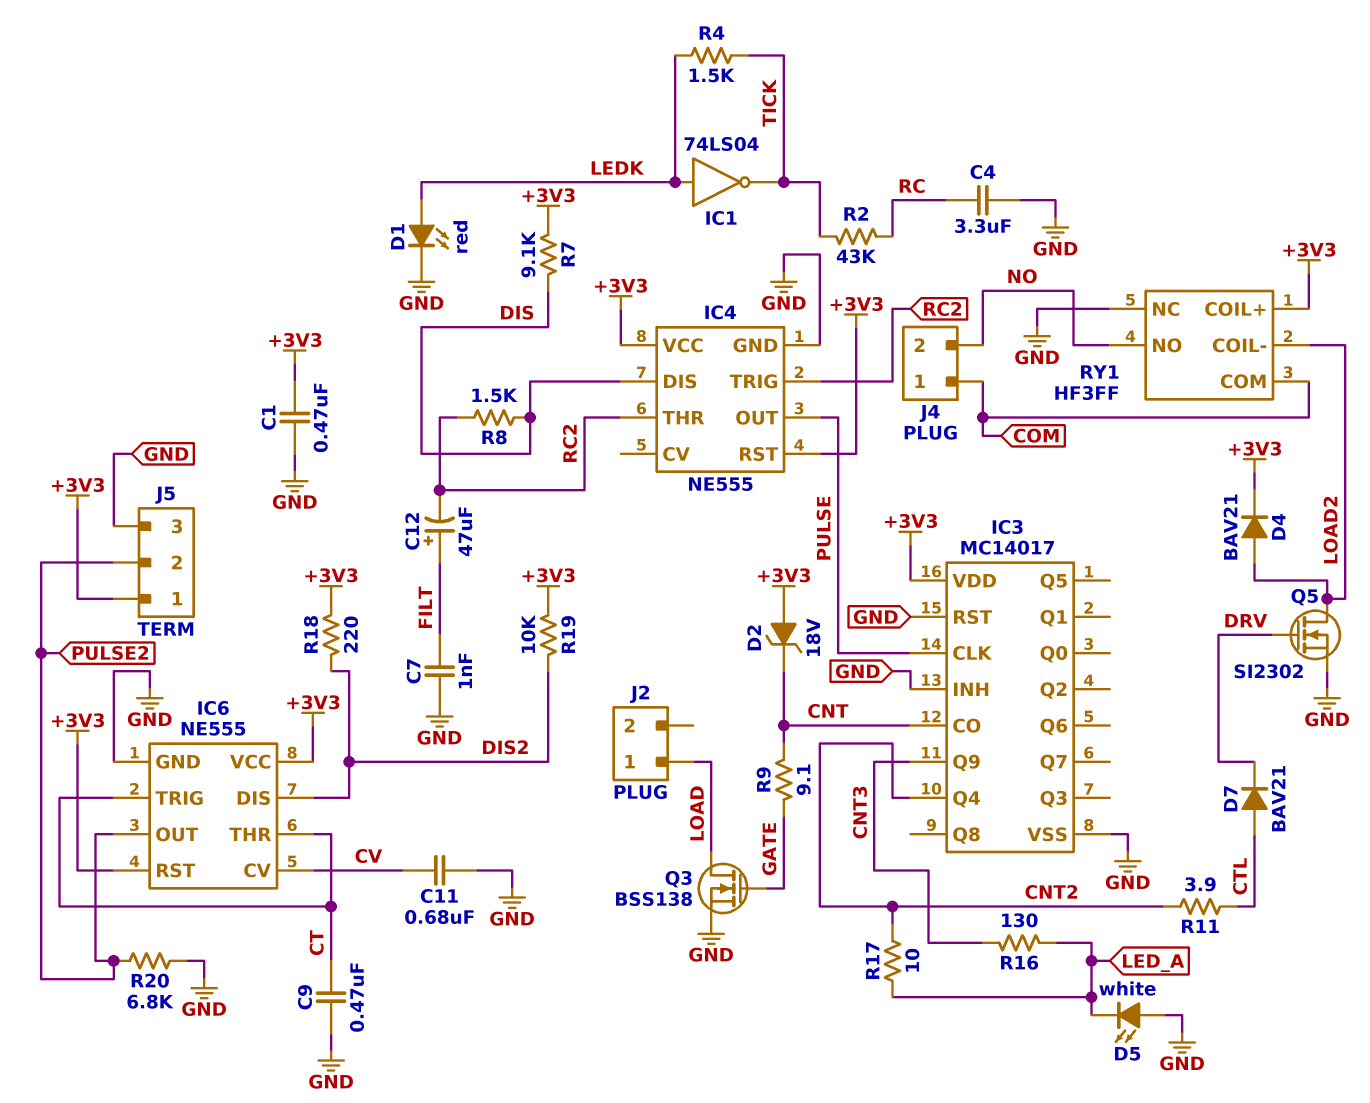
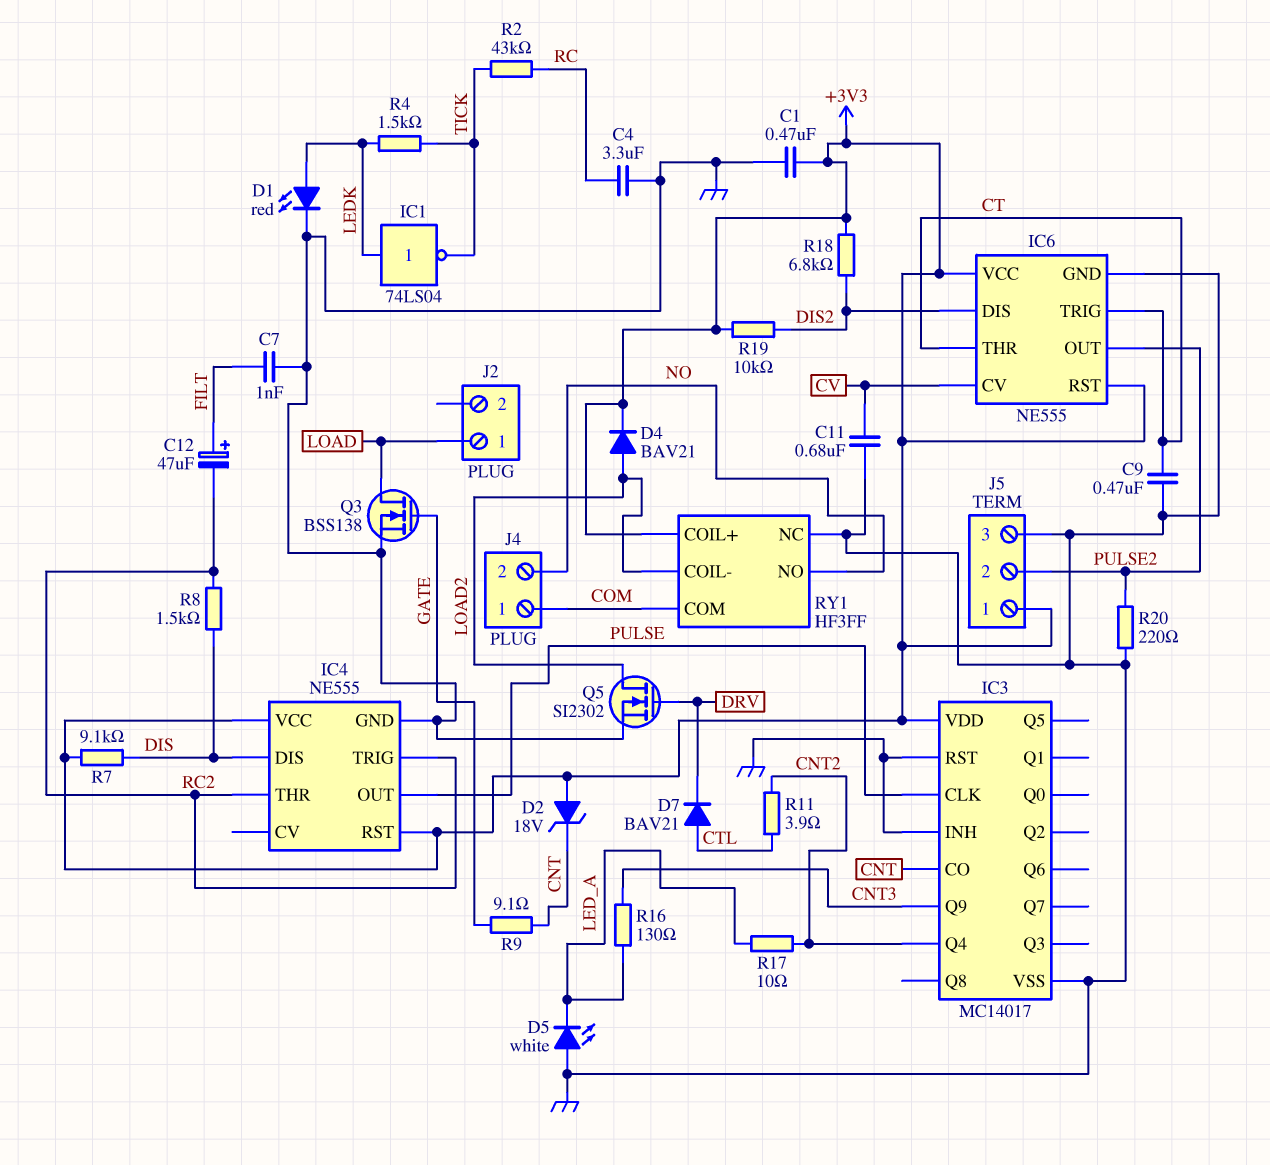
R18: 220 (+3V3, DIS2) -> 6.8k (+3V3, DIS2)
R20: 6.8k (GND, PULSE2) -> 220 (GND, PULSE2)

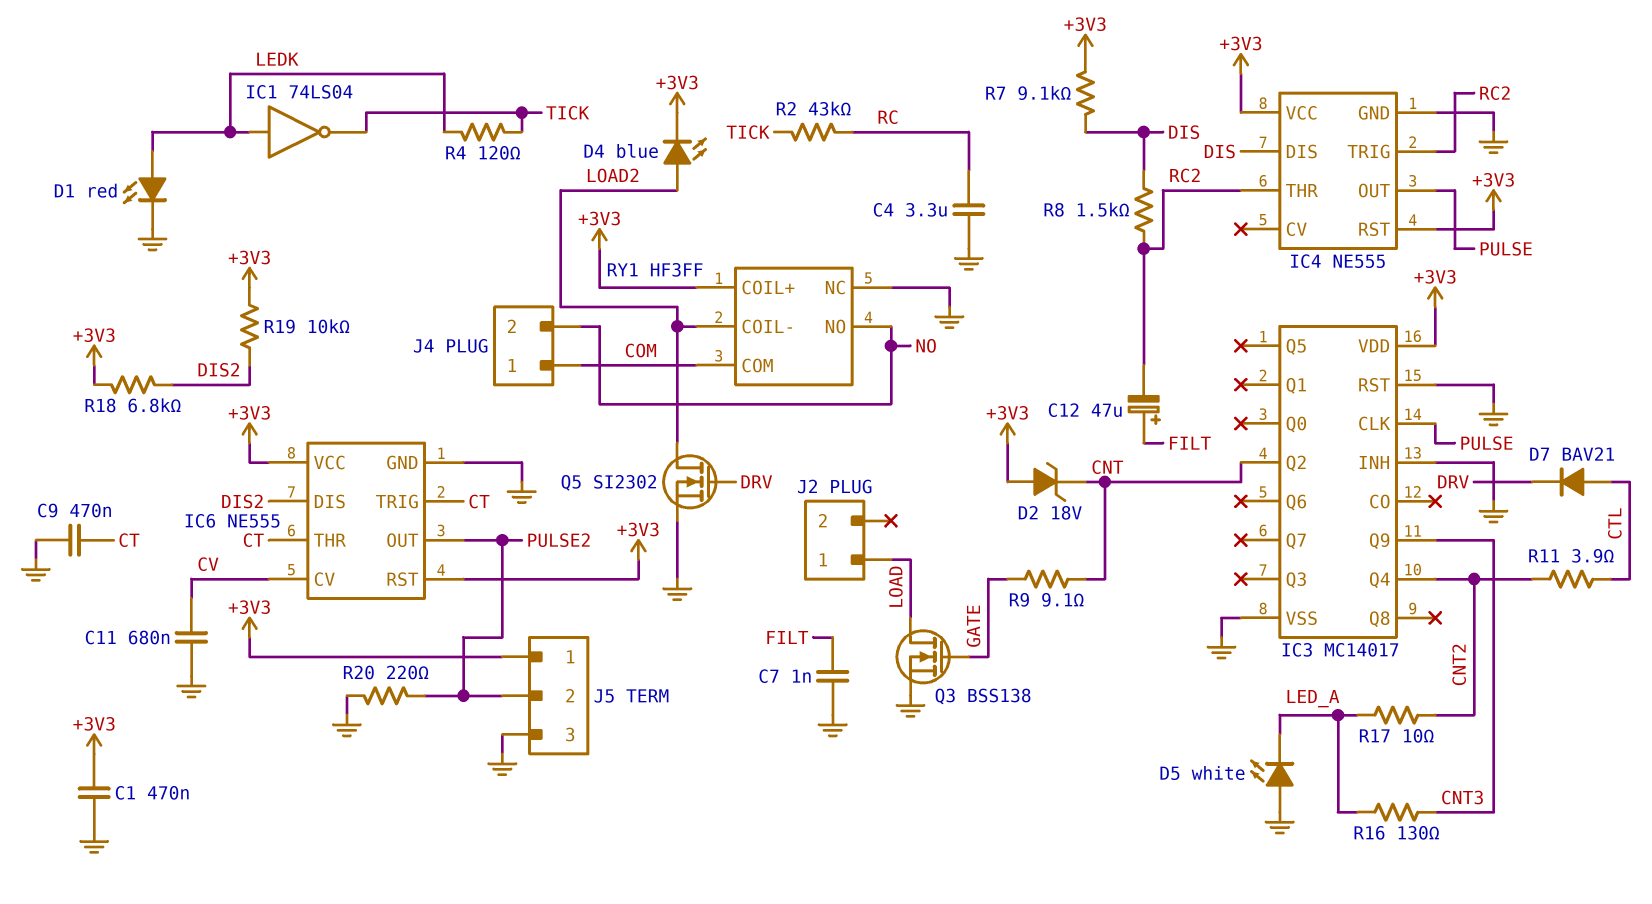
D4: diode BAV21 (A LOAD2, K +3V3) -> LED blue (A LOAD2, K +3V3)
IC3 pin CO: CNT -> none
IC3 pin Q2: none -> CNT
R4: 1.5k (LEDK, TICK) -> 120 (LEDK, TICK)

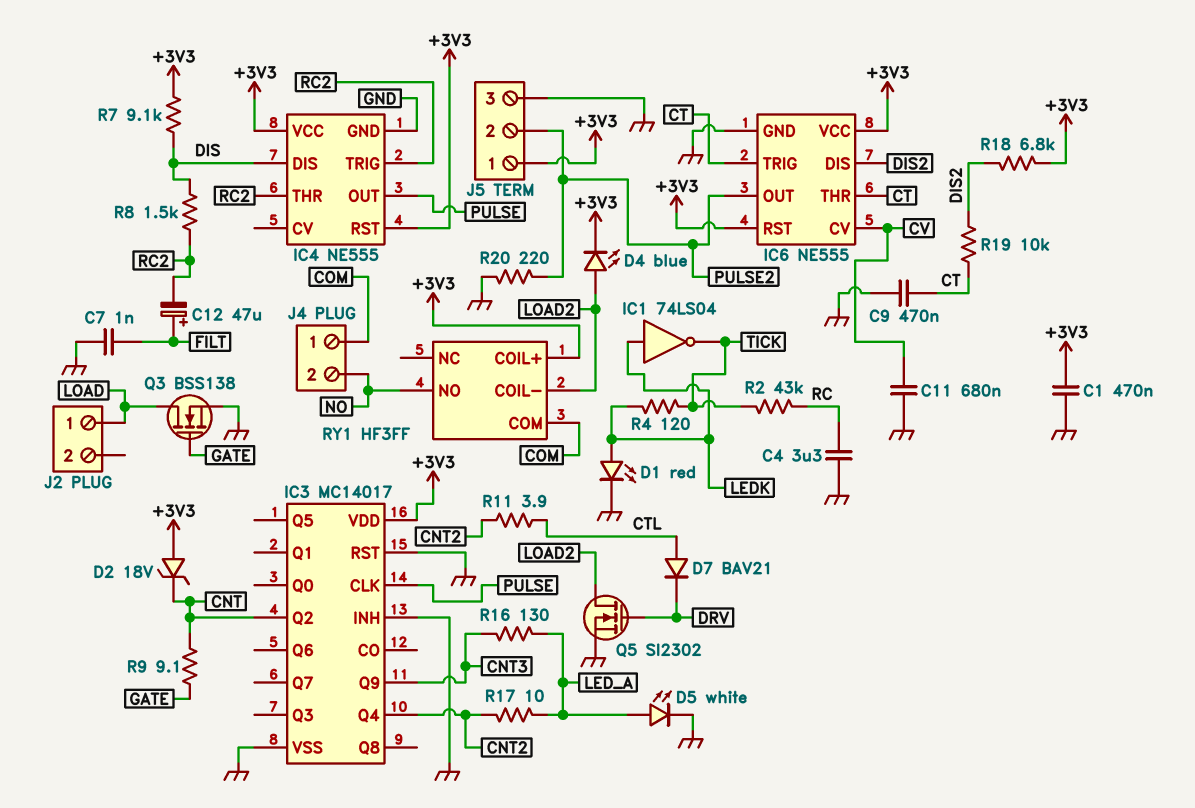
D5: LED white (A GND, K LED_A) -> LED white (A LED_A, K GND)
R19: 10k (+3V3, DIS2) -> 10k (CT, DIS2)
RY1 pin NC: GND -> none

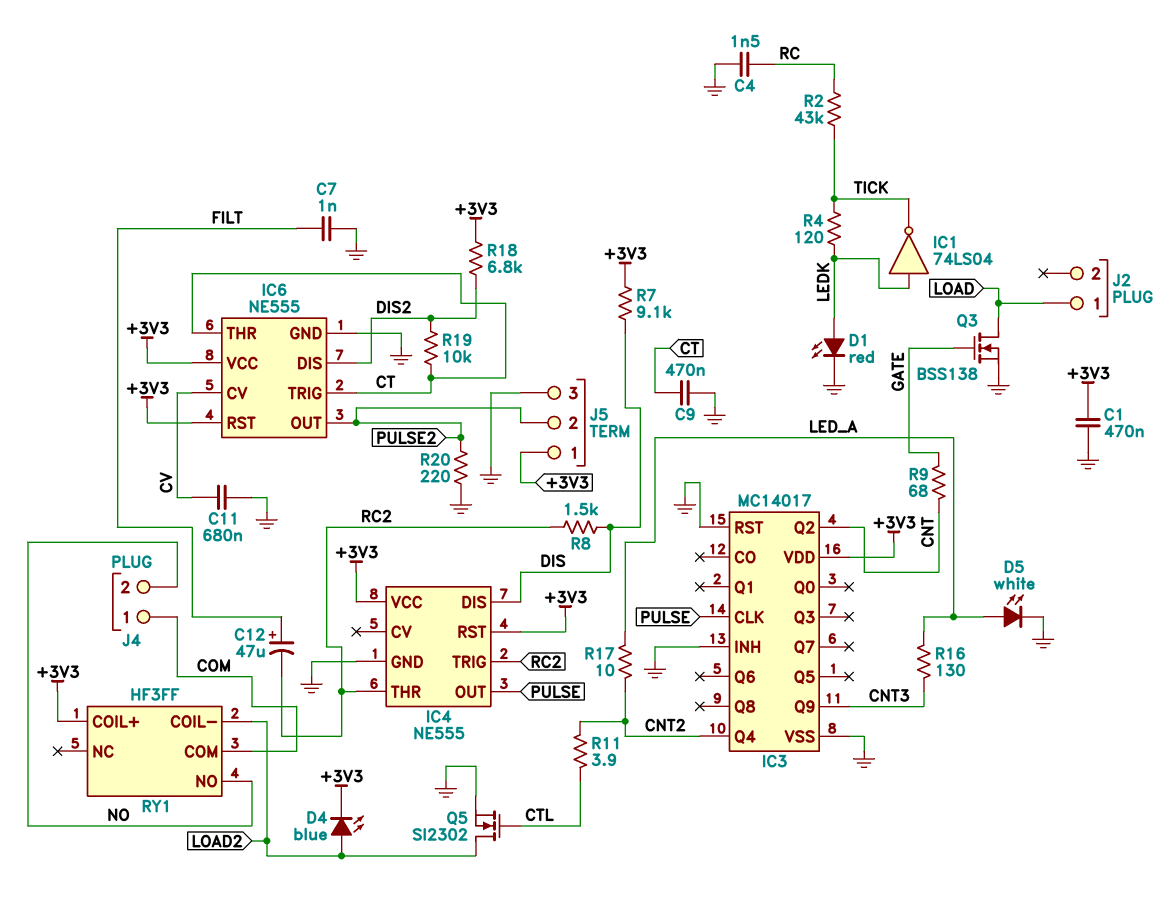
C4: 3.3uF (GND, RC) -> 1.5nF (GND, RC)
D2: zener 18V (A +3V3, K CNT) -> none
D7: diode BAV21 (A CTL, K DRV) -> none
Q5: NMOS SI2302 (G DRV, D LOAD2, S GND) -> NMOS SI2302 (G CTL, D LOAD2, S GND)
R9: 9.1 (CNT, GATE) -> 68 (CNT, GATE)

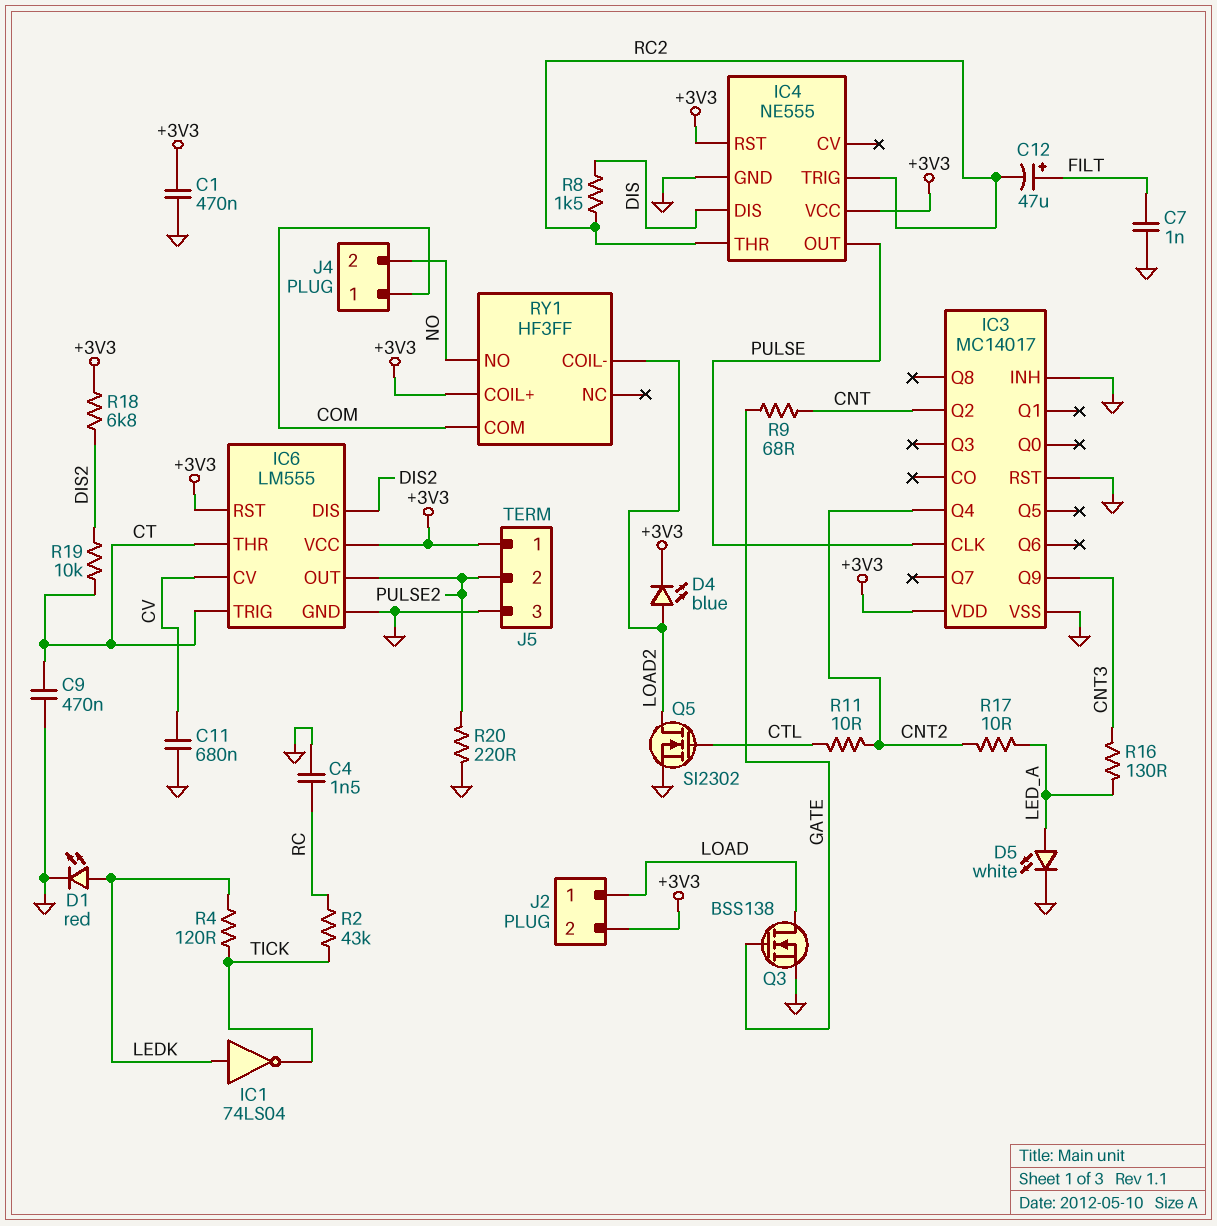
IC6: NE555 -> LM555
J2 pin 2: none -> +3V3
R7: 9.1k (+3V3, DIS) -> none
R11: 3.9 (CNT2, CTL) -> 10 (CNT2, CTL)

